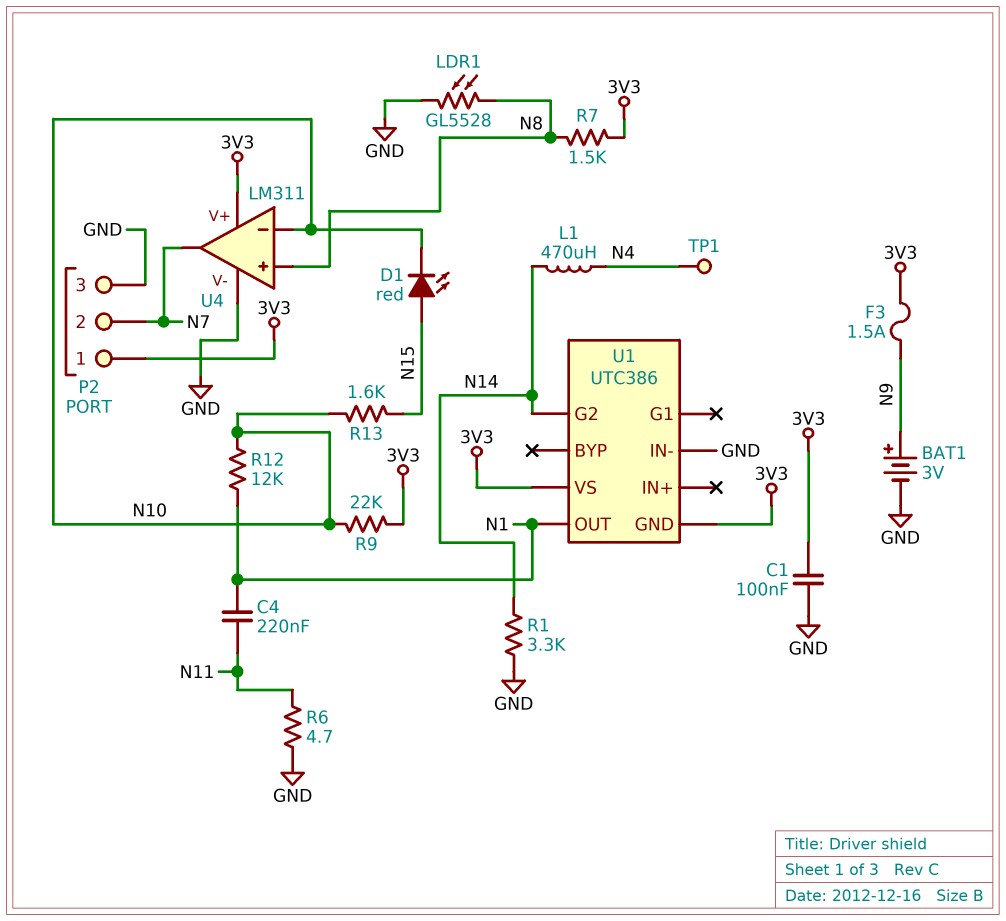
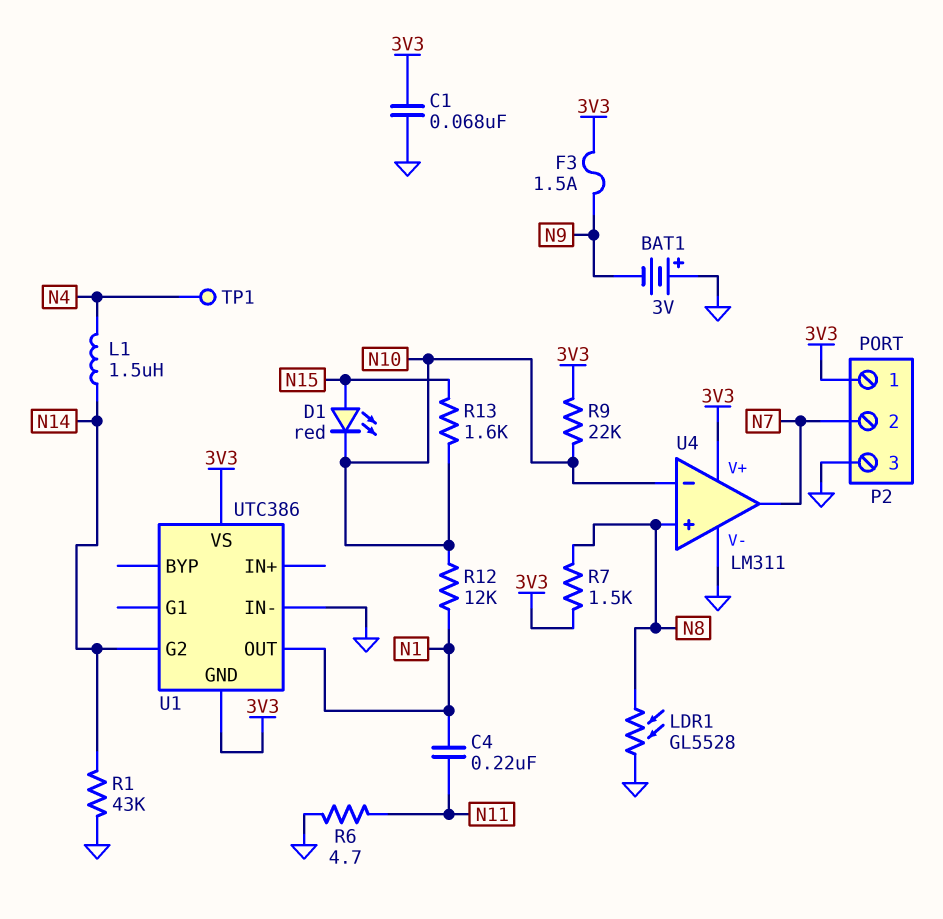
BAT1: 3V (plus N9, minus GND) -> 3V (plus GND, minus N9)
C1: 100nF (3V3, GND) -> 68nF (3V3, GND)
L1: 470uH (N4, N14) -> 1.5uH (N4, N14)
R1: 3.3k (GND, N14) -> 43k (GND, N14)

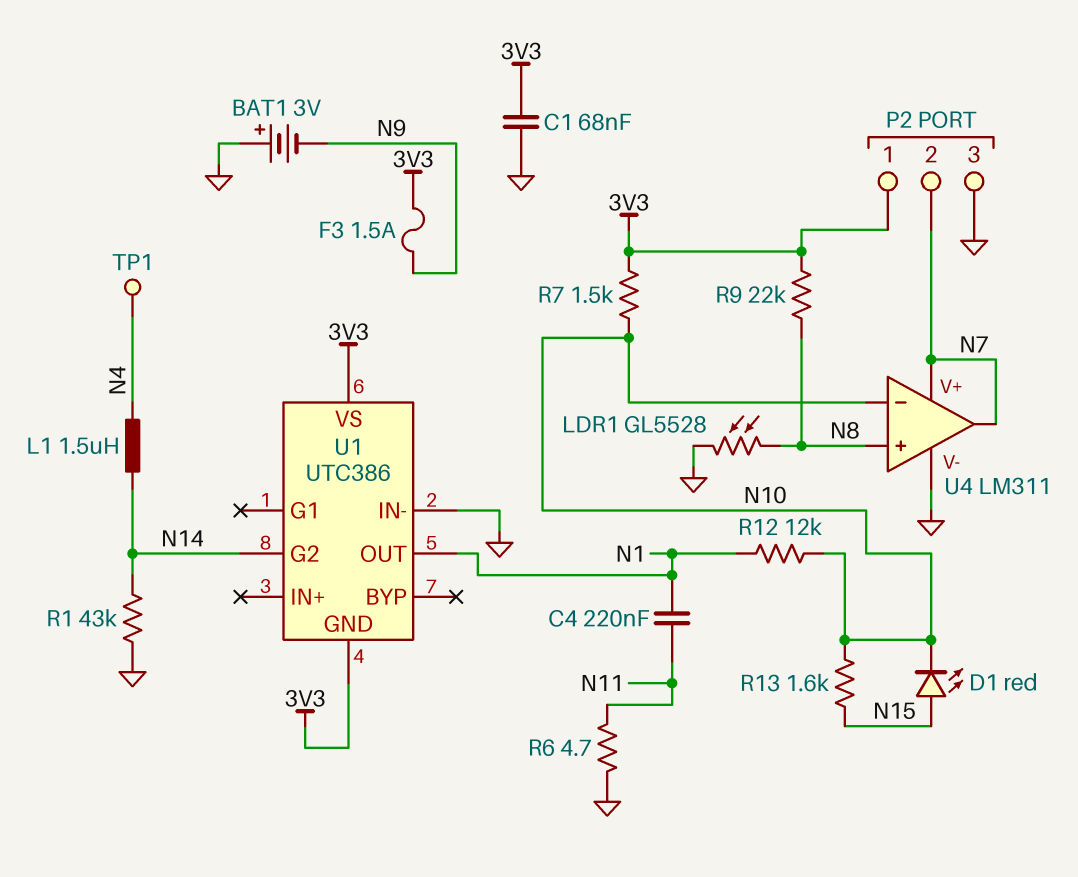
R7: 1.5k (3V3, N8) -> 1.5k (3V3, N10)
R9: 22k (3V3, N10) -> 22k (3V3, N8)
U4 pin V+: 3V3 -> N7

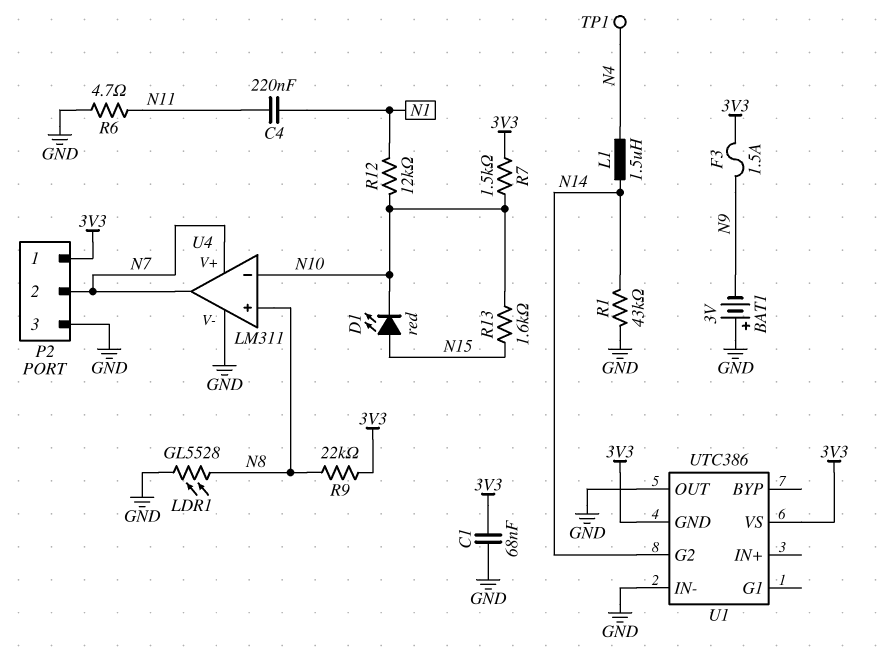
U1 pin OUT: N1 -> GND

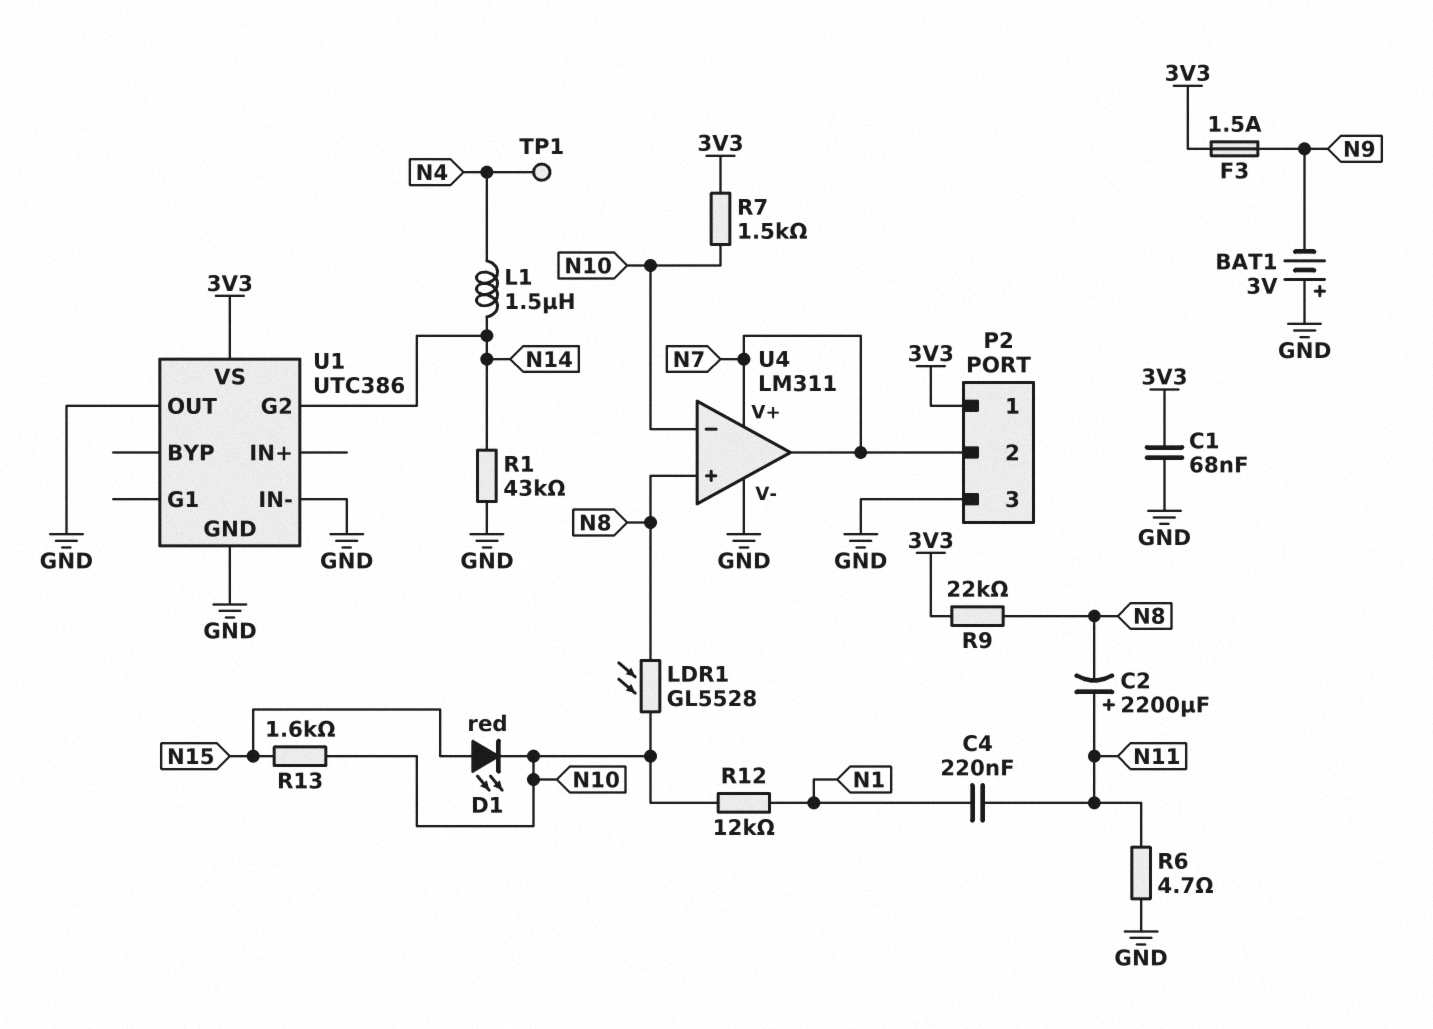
C2: none -> 2200uF (plus N11, minus N8)
LDR1: GL5528 (GND, N8) -> GL5528 (N8, N10)
U1 pin GND: 3V3 -> GND

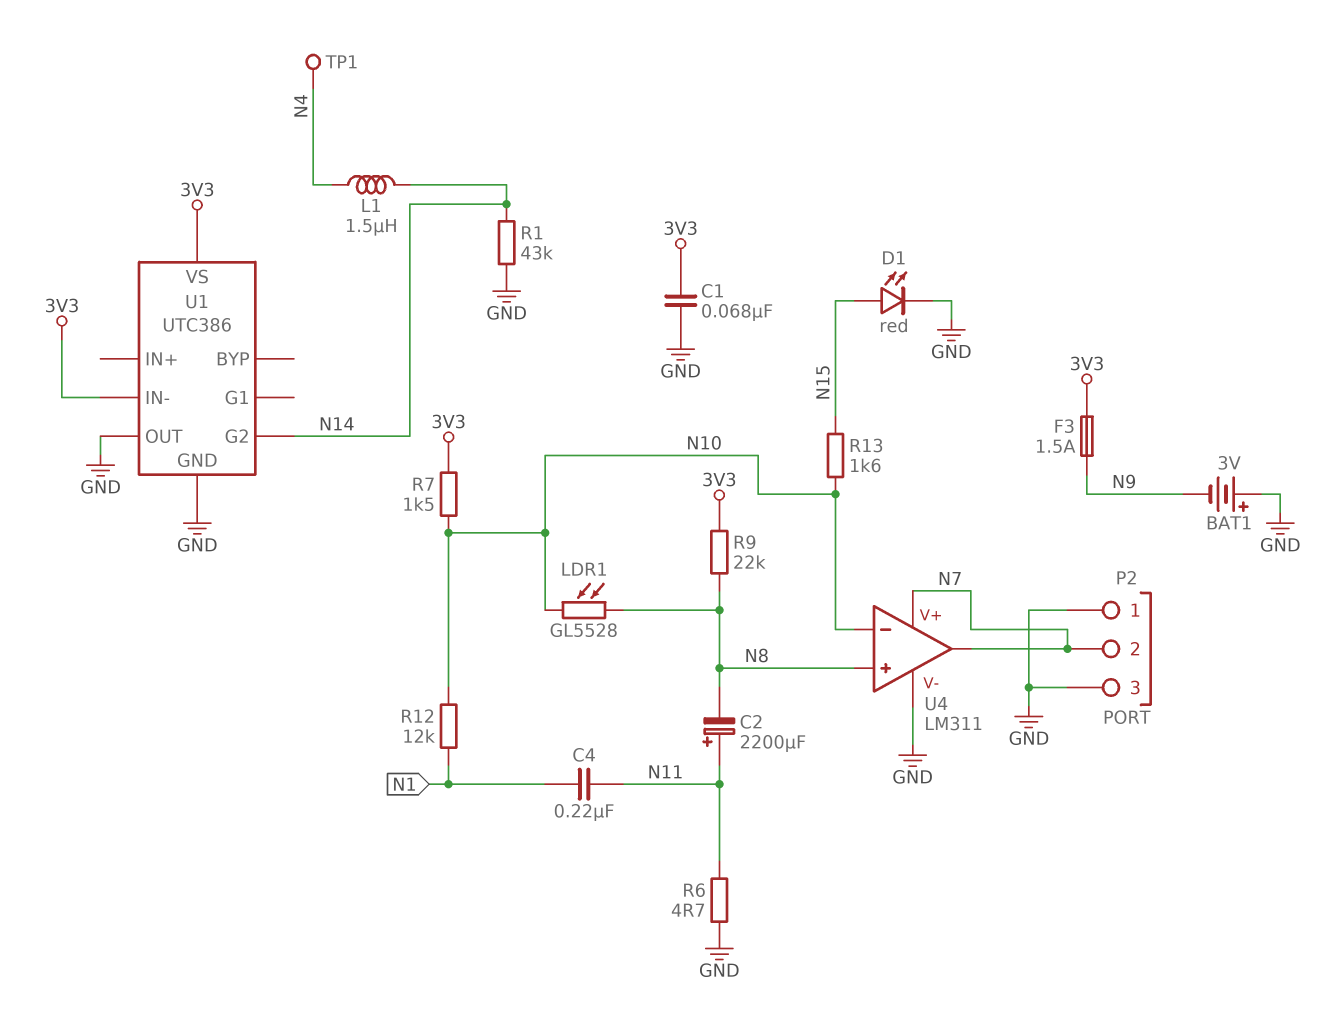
D1: LED red (A N15, K N10) -> LED red (A N15, K GND)
P2 pin 1: 3V3 -> GND
U1 pin IN-: GND -> 3V3

